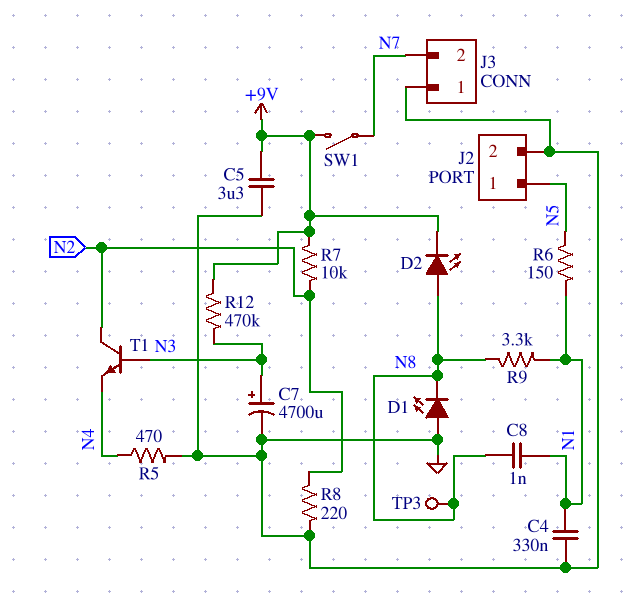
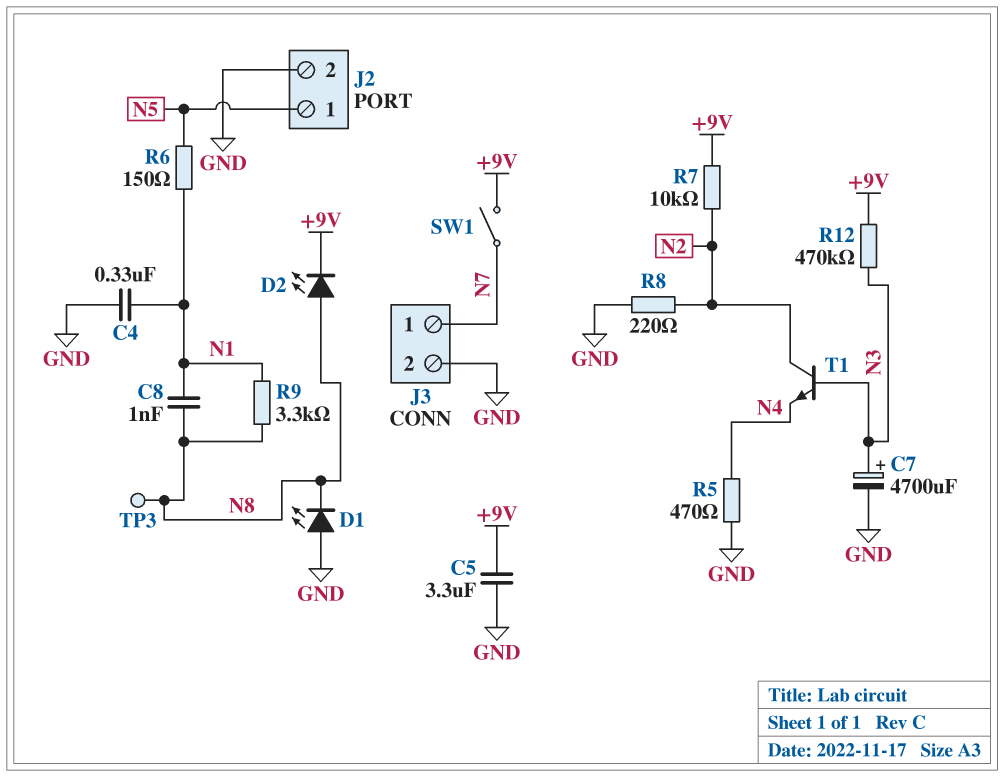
J3 pin 1: GND -> N7
J3 pin 2: N7 -> GND

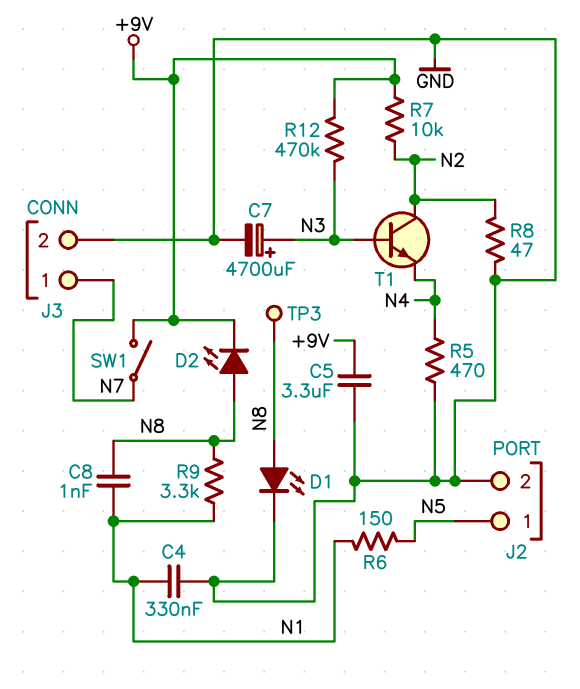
D1: LED (A GND, K N8) -> LED (A N8, K GND)
R8: 220 (GND, N2) -> 47 (GND, N2)

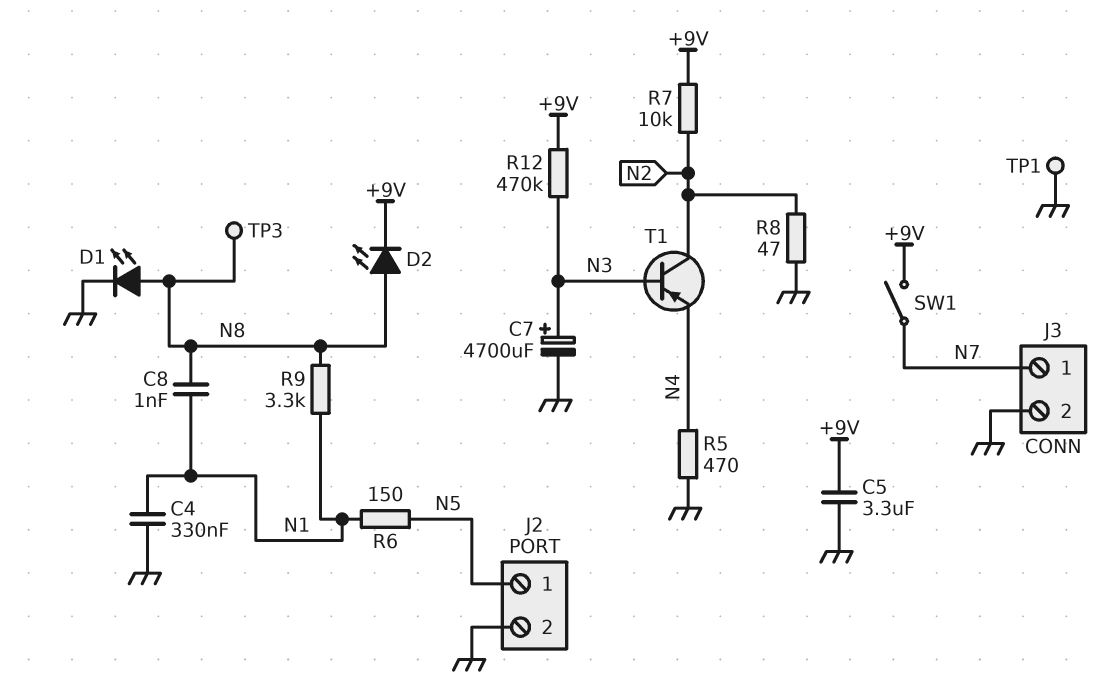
T1: NPN (B N3, C N2, E N4) -> PNP (B N3, C N2, E N4)
TP1: none -> test point (GND)

